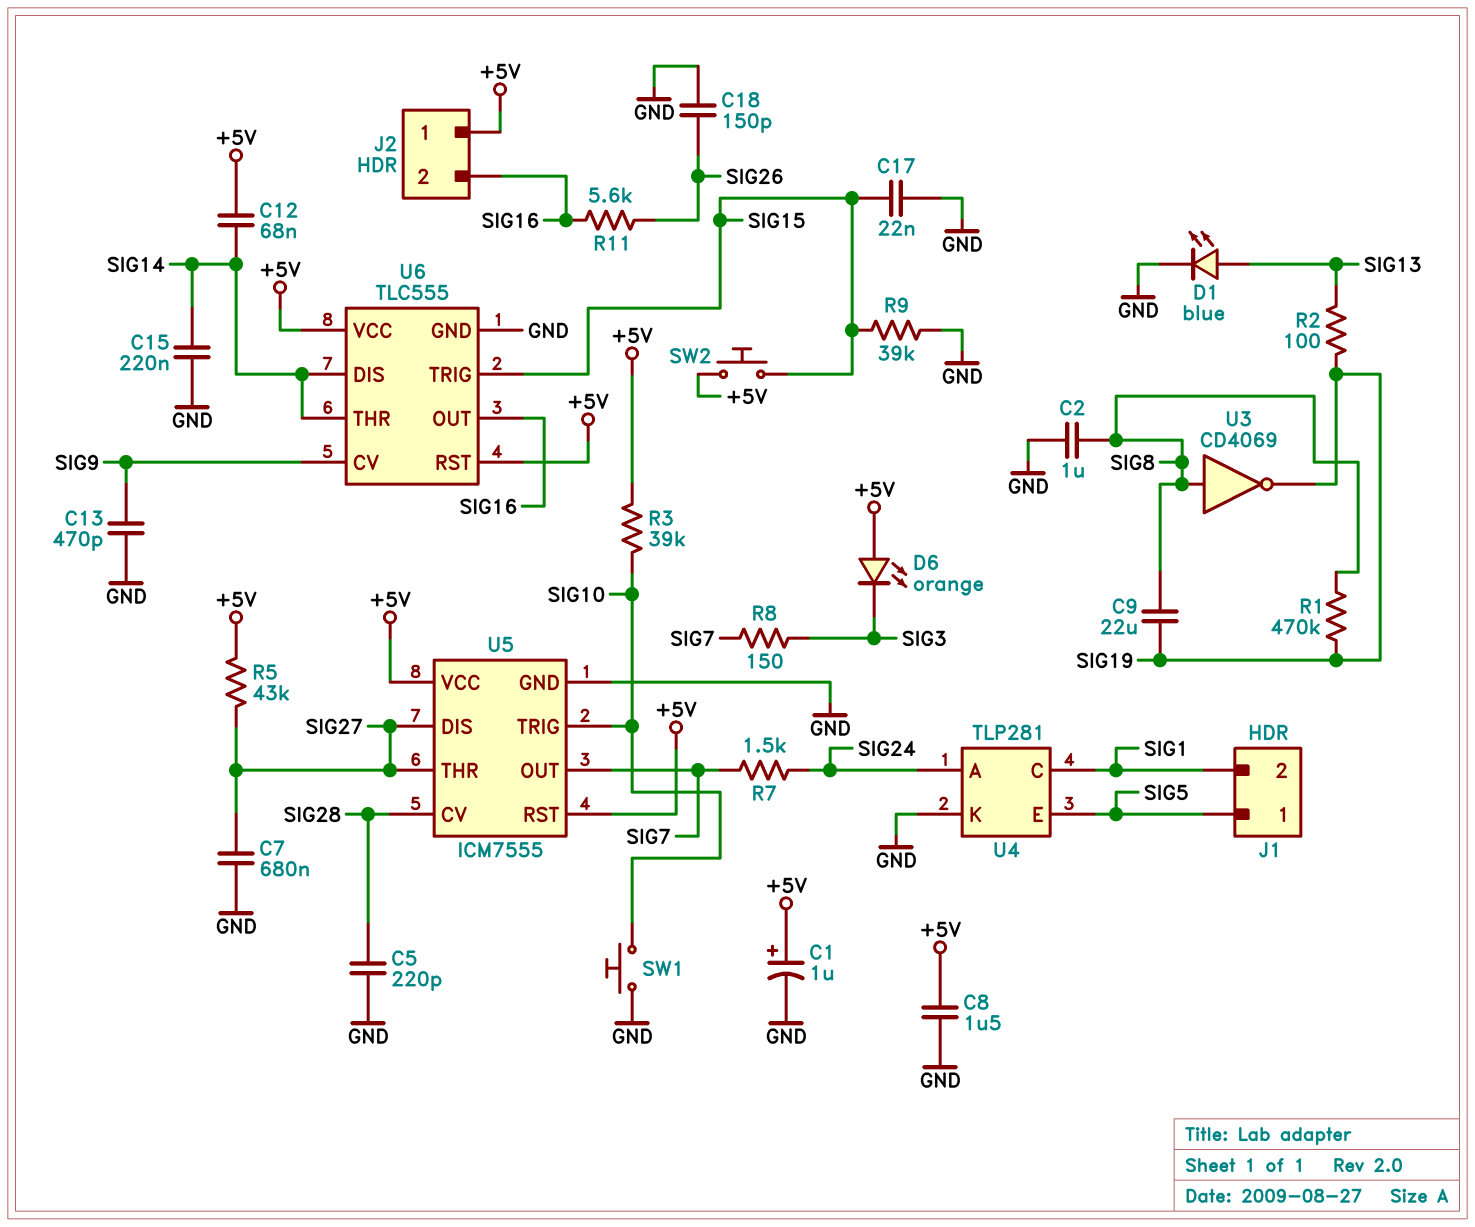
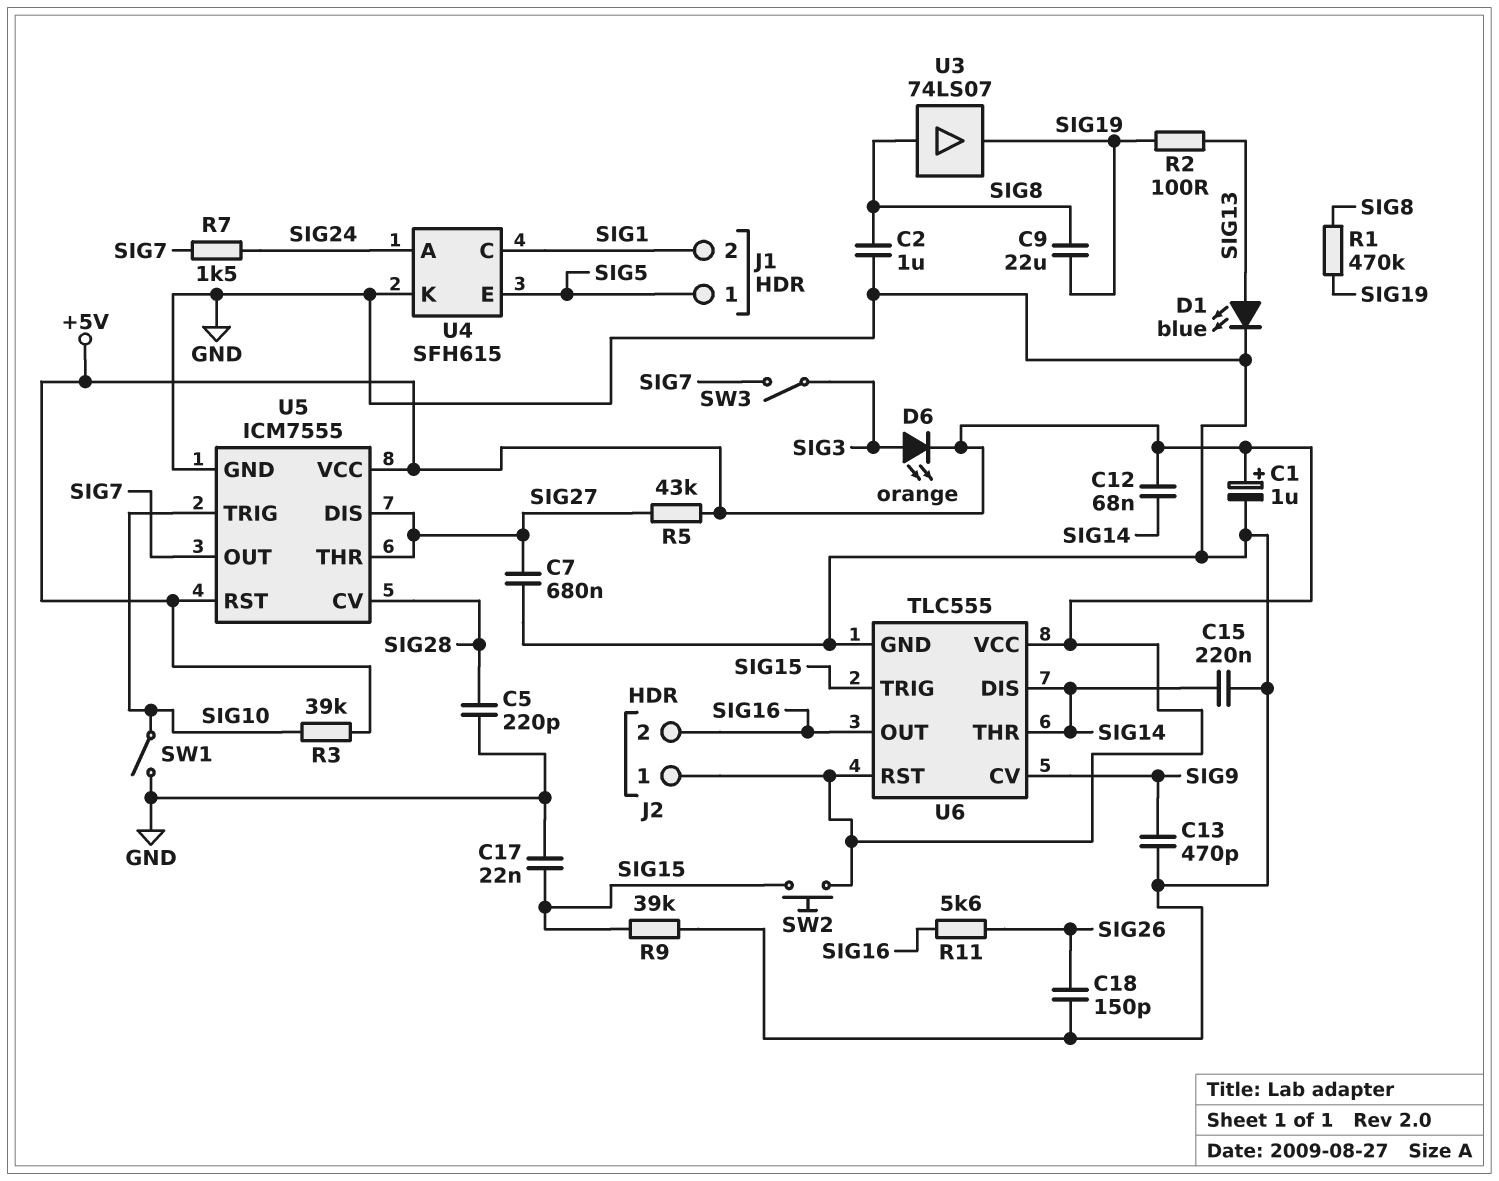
C8: 1.5uF (+5V, GND) -> none
D6: LED orange (A +5V, K SIG3) -> LED orange (A SIG3, K +5V)
R8: 150 (SIG3, SIG7) -> none
SW1: button (GND, SIG10) -> switch (GND, SIG10)
SW3: none -> switch (SIG3, SIG7)
U3: NOT CD4069 (in SIG8, out SIG19) -> buffer 74LS07 (in SIG8, out SIG19)
U4: TLP281 -> SFH615

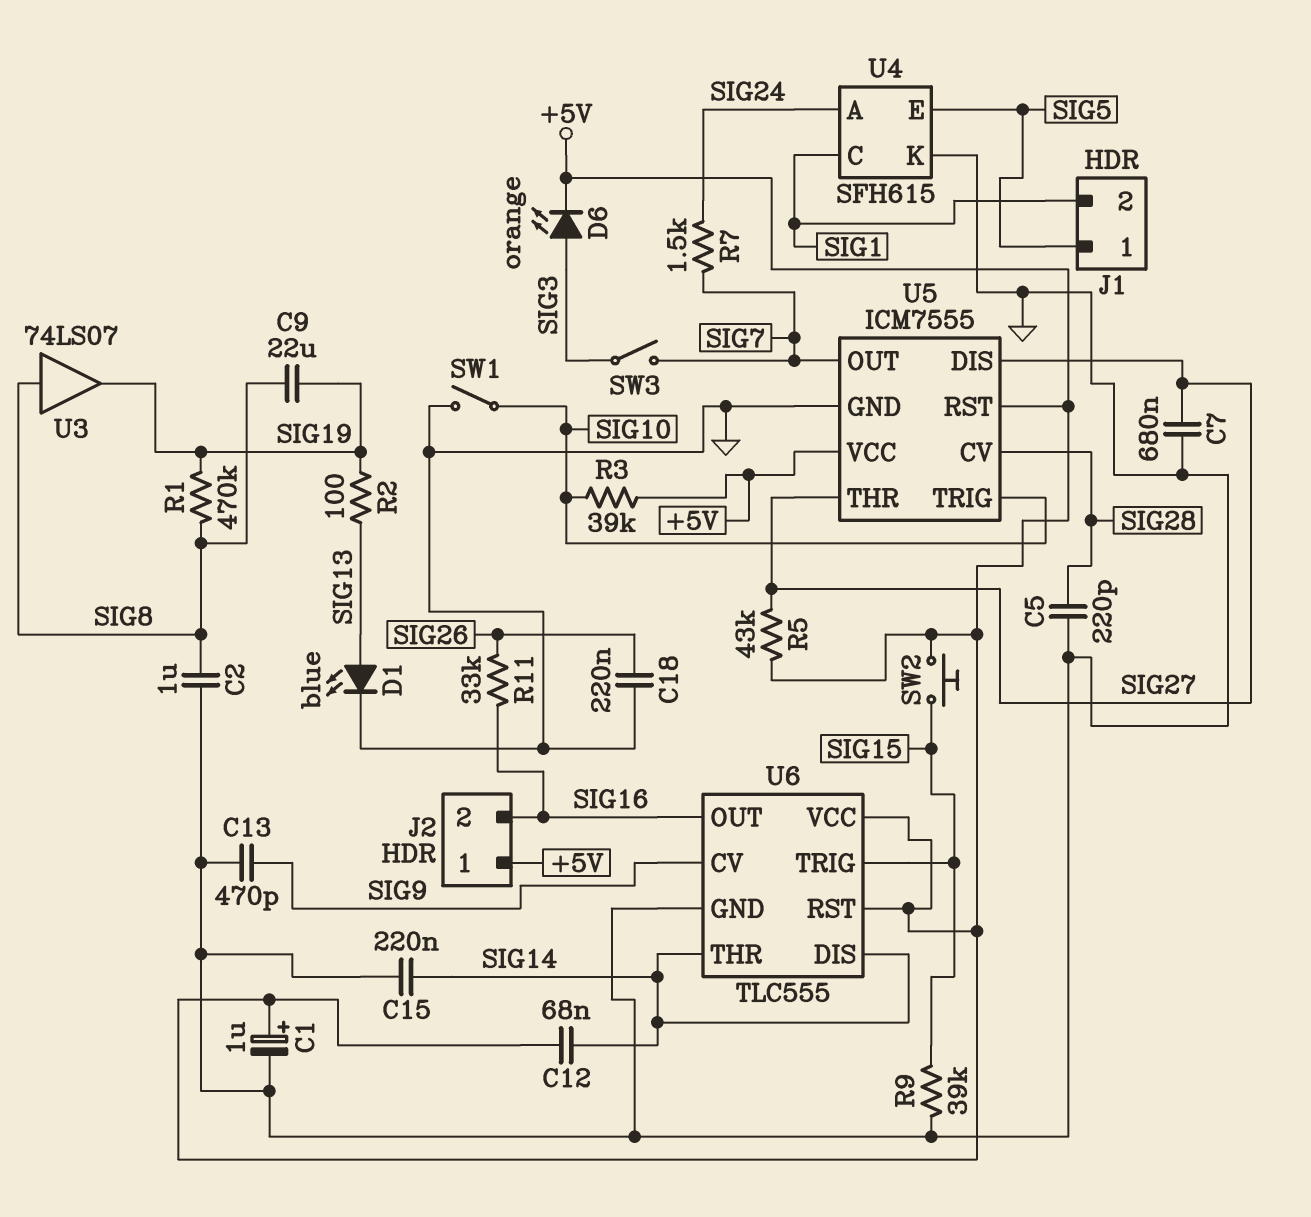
C17: 22nF (GND, SIG15) -> none
C18: 150pF (GND, SIG26) -> 220nF (GND, SIG26)
R11: 5.6k (SIG16, SIG26) -> 33k (SIG16, SIG26)

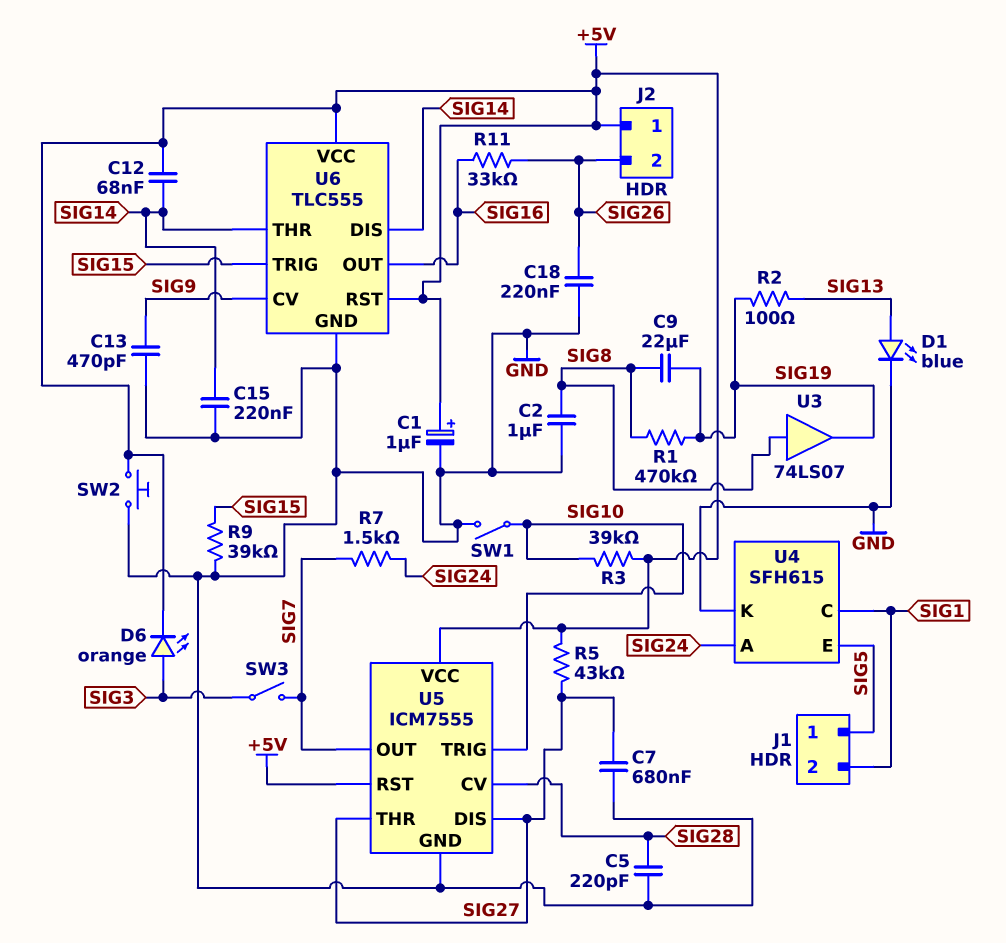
J2 pin 2: SIG16 -> SIG26
SW2: button (+5V, SIG15) -> button (+5V, GND)

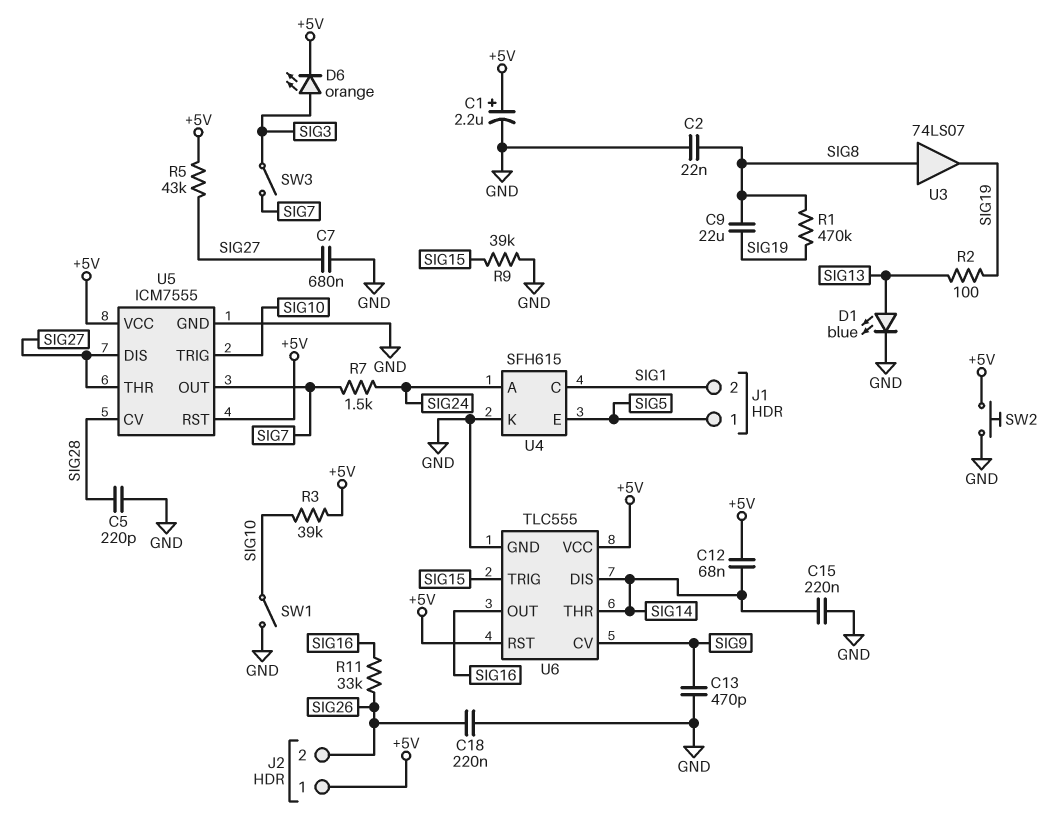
C1: 1uF (plus +5V, minus GND) -> 2.2uF (plus +5V, minus GND)
C2: 1uF (GND, SIG8) -> 22nF (GND, SIG8)

